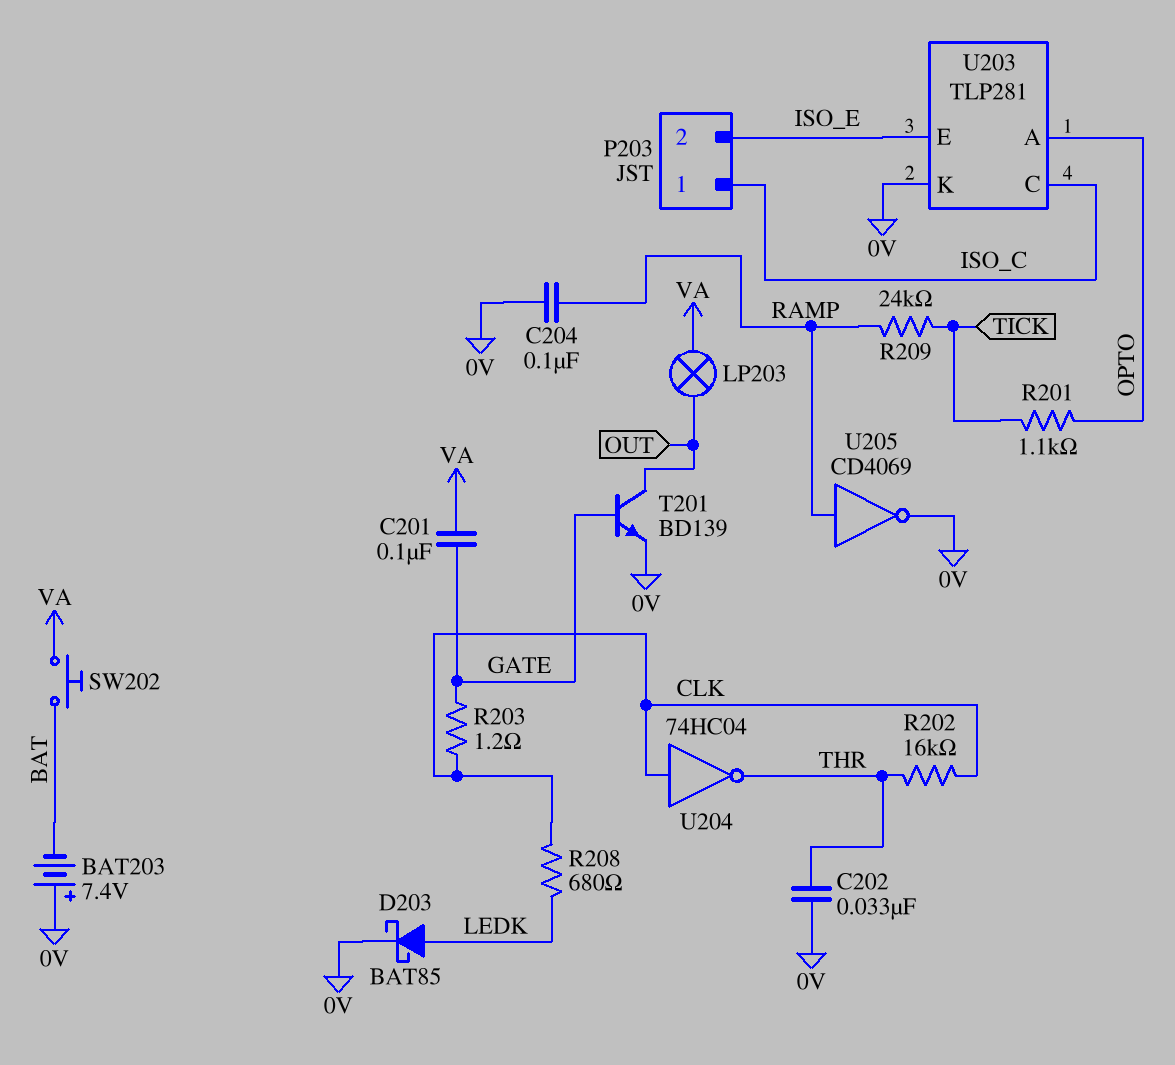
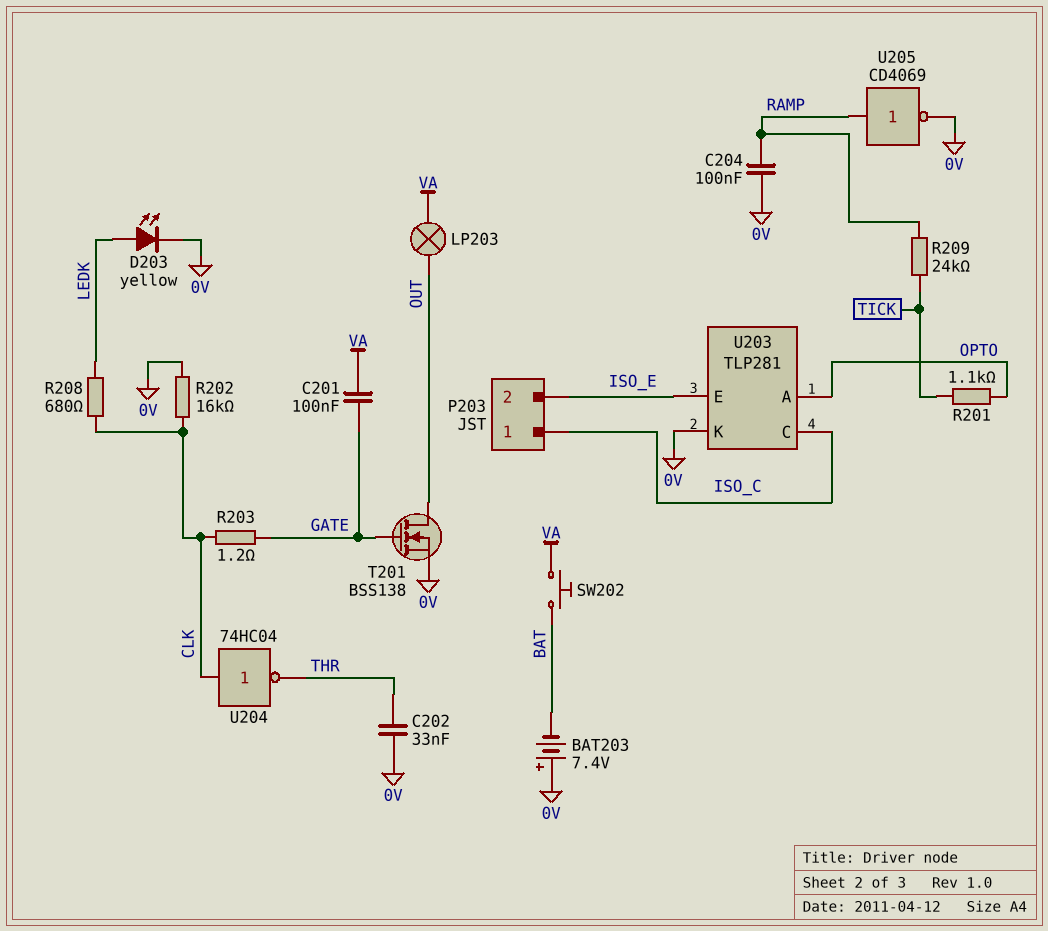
D203: schottky BAT85 (A LEDK, K 0V) -> LED yellow (A LEDK, K 0V)
R202: 16k (CLK, THR) -> 16k (0V, CLK)
T201: NPN BD139 (B GATE, C OUT, E 0V) -> NMOS BSS138 (G GATE, D OUT, S 0V)

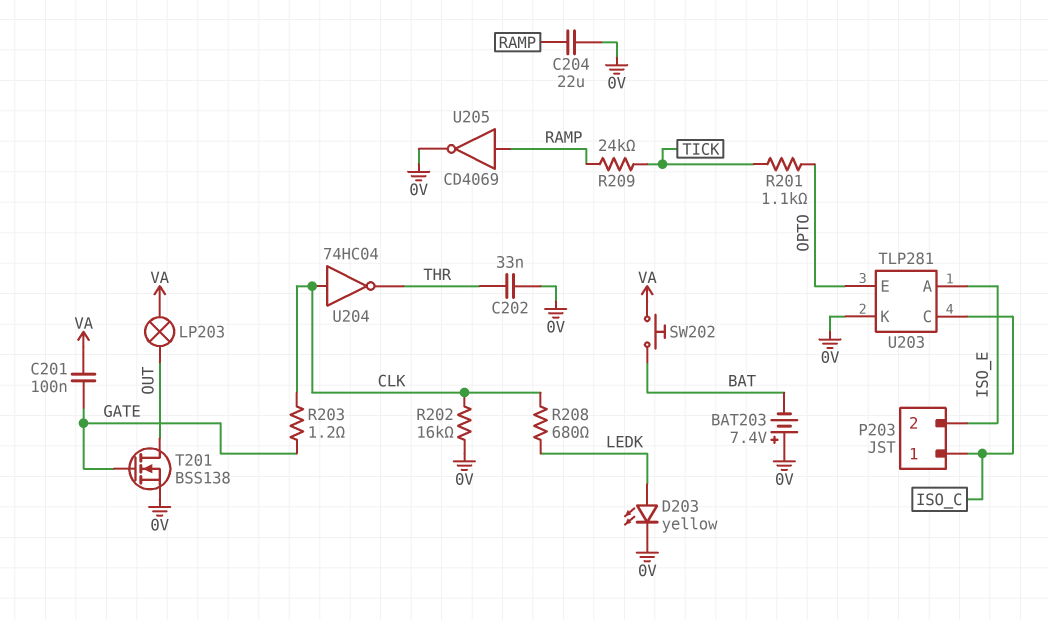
C204: 100nF (0V, RAMP) -> 22uF (0V, RAMP)
U203 pin A: OPTO -> ISO_E
U203 pin E: ISO_E -> OPTO

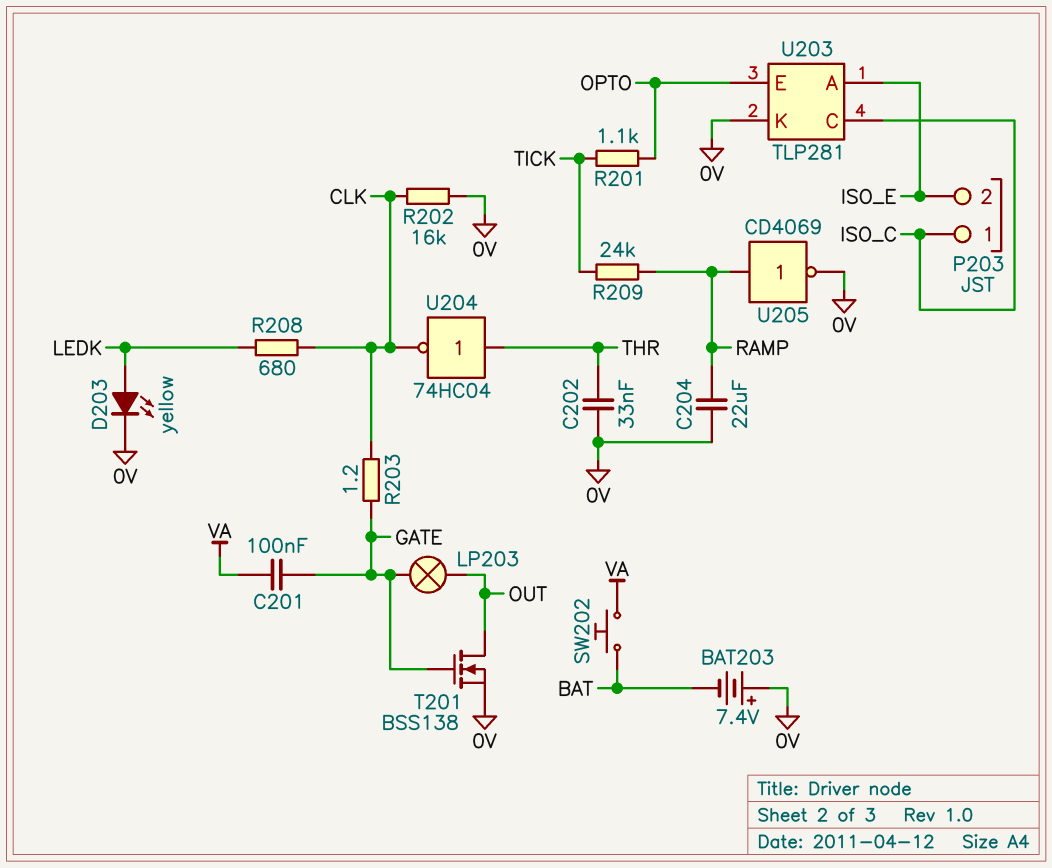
LP203: lamp (OUT, VA) -> lamp (GATE, OUT)
U204: NOT 74HC04 (in CLK, out THR) -> NOT 74HC04 (in THR, out CLK)

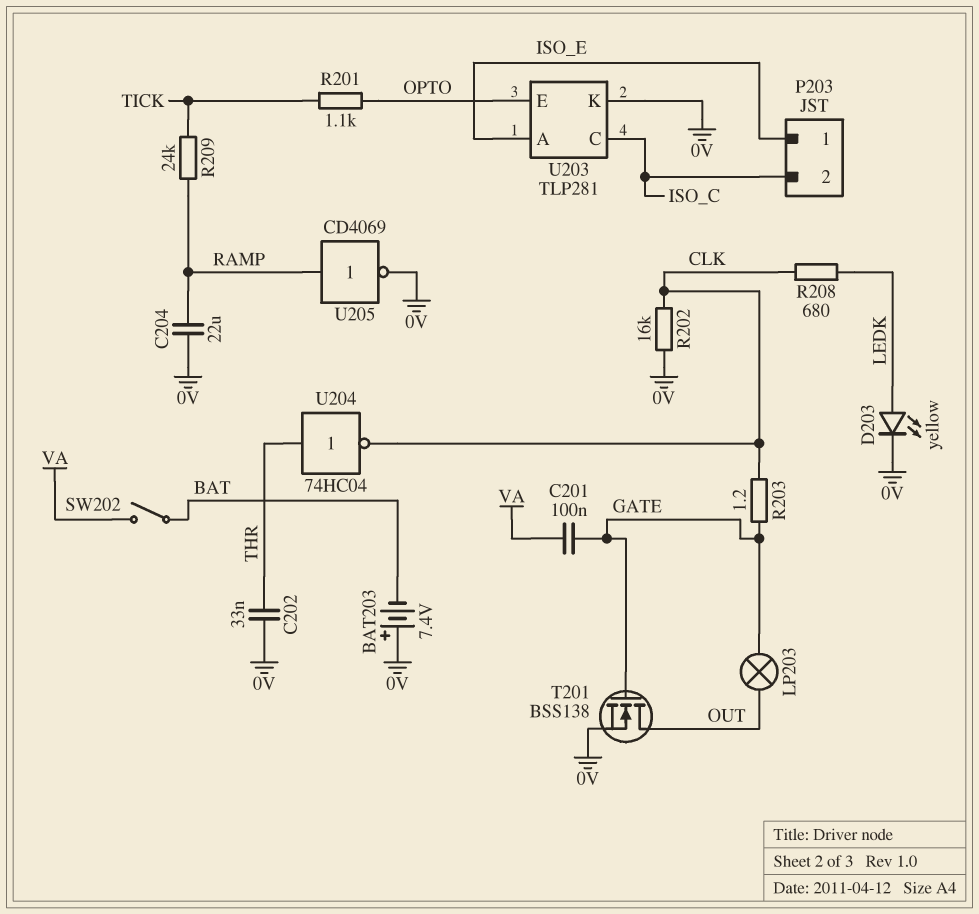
P203 pin 1: ISO_C -> ISO_E
P203 pin 2: ISO_E -> ISO_C
SW202: button (BAT, VA) -> switch (BAT, VA)

